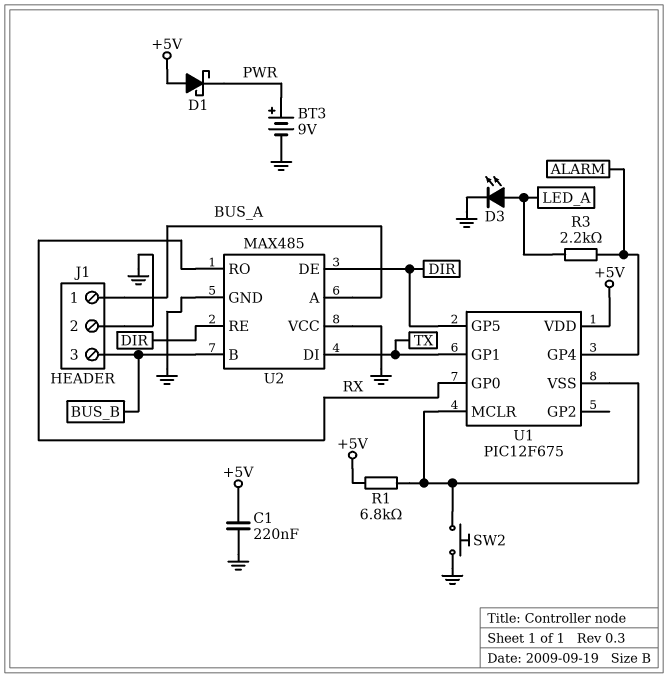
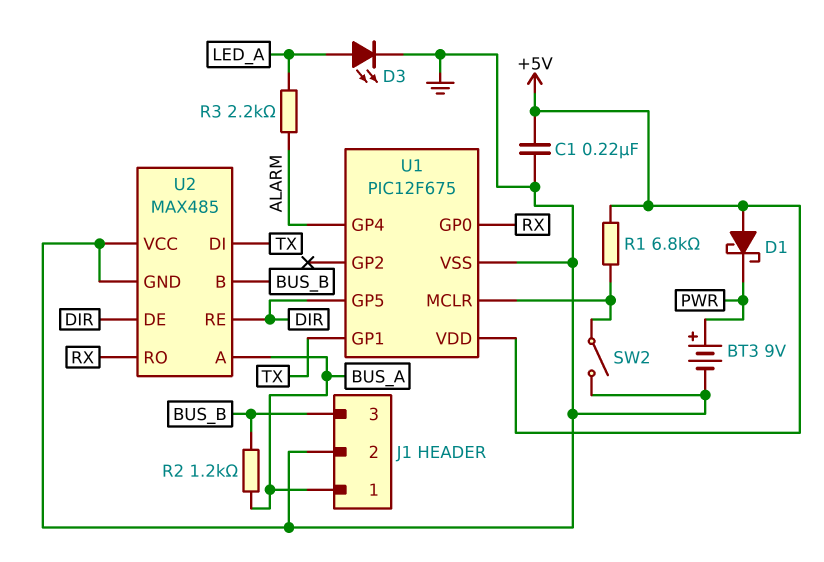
R2: none -> 1.2k (BUS_A, BUS_B)
SW2: button (GND, U1/MCLR) -> switch (GND, U1/MCLR)
U1 pin VSS: U1/MCLR -> GND

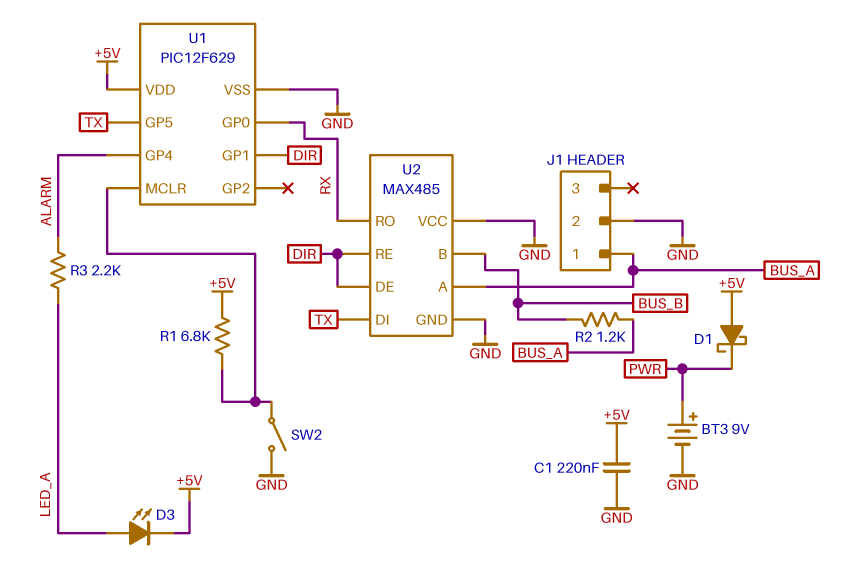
D3: LED (A LED_A, K GND) -> LED (A LED_A, K +5V)
J1 pin 3: BUS_B -> none
U1: PIC12F675 -> PIC12F629
U1 pin GP1: TX -> DIR
U1 pin GP5: DIR -> TX

